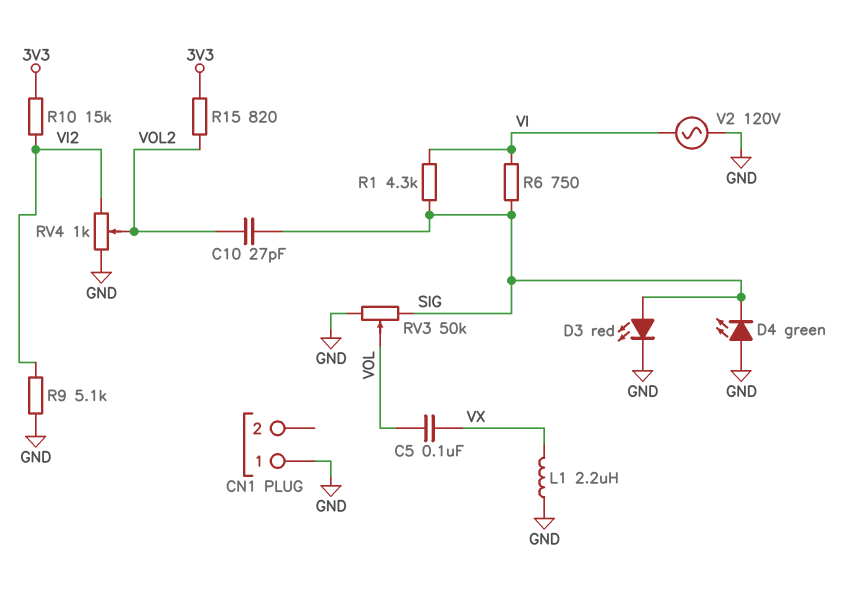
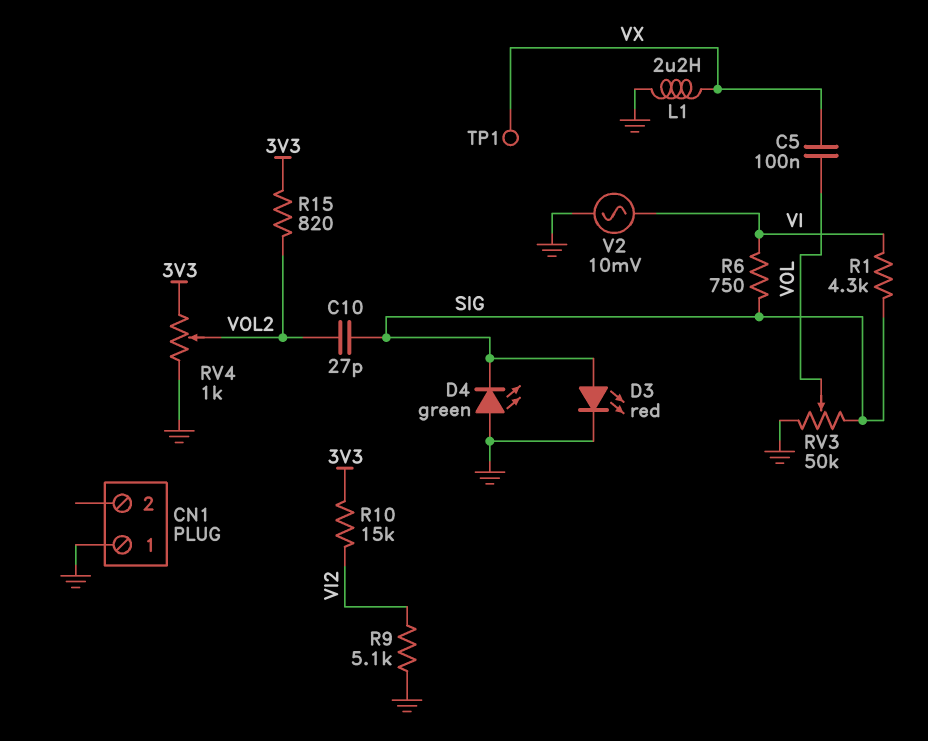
RV4: 1k (GND, VI2, wiper VOL2) -> 1k (3V3, GND, wiper VOL2)
TP1: none -> test point (VX)
V2: AC 120V (GND, VI) -> AC 10mV (GND, VI)

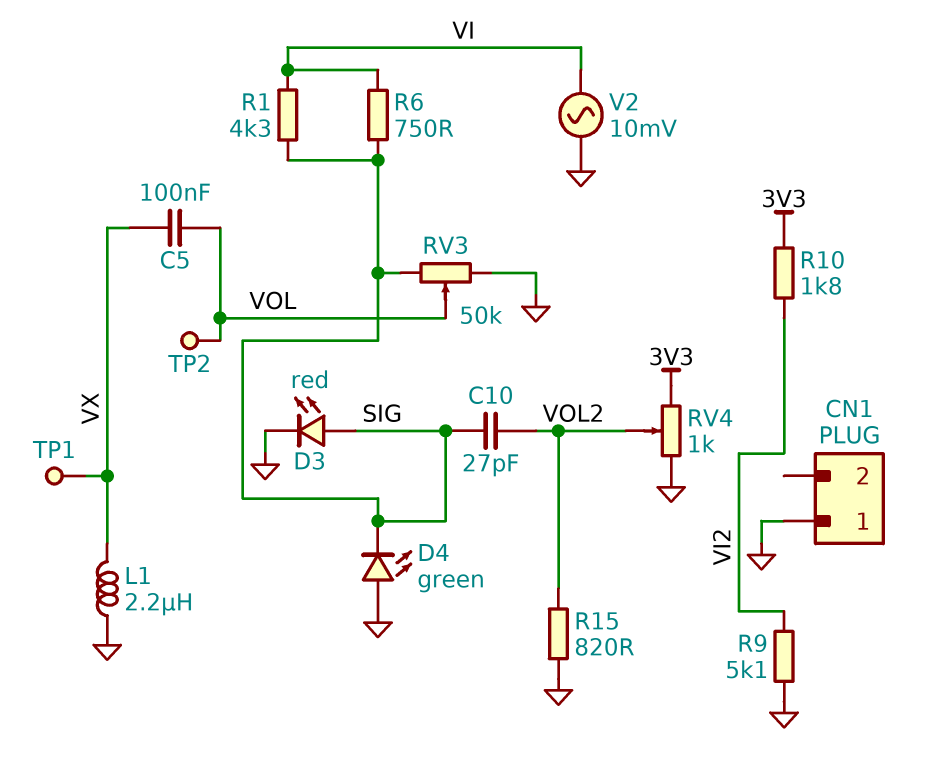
R10: 15k (3V3, VI2) -> 1.8k (3V3, VI2)
R15: 820 (3V3, VOL2) -> 820 (GND, VOL2)
TP2: none -> test point (VOL)

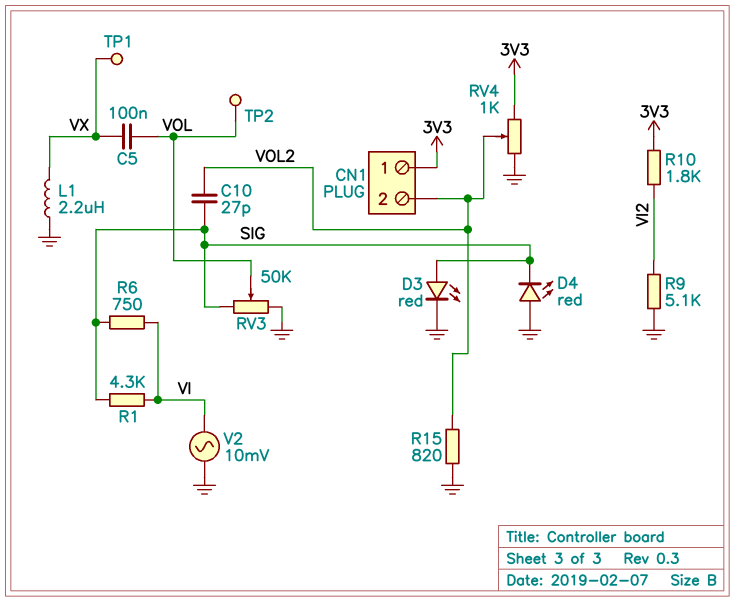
CN1 pin 1: GND -> 3V3
CN1 pin 2: none -> VOL2
D4: LED green (A GND, K SIG) -> LED red (A GND, K SIG)

